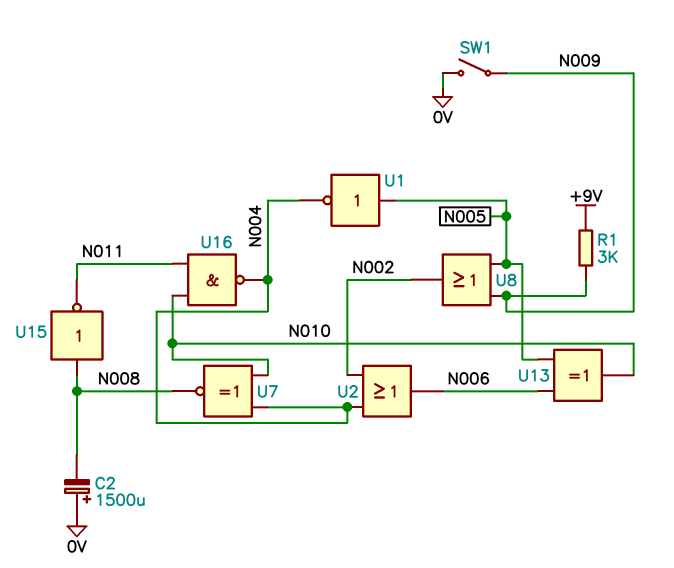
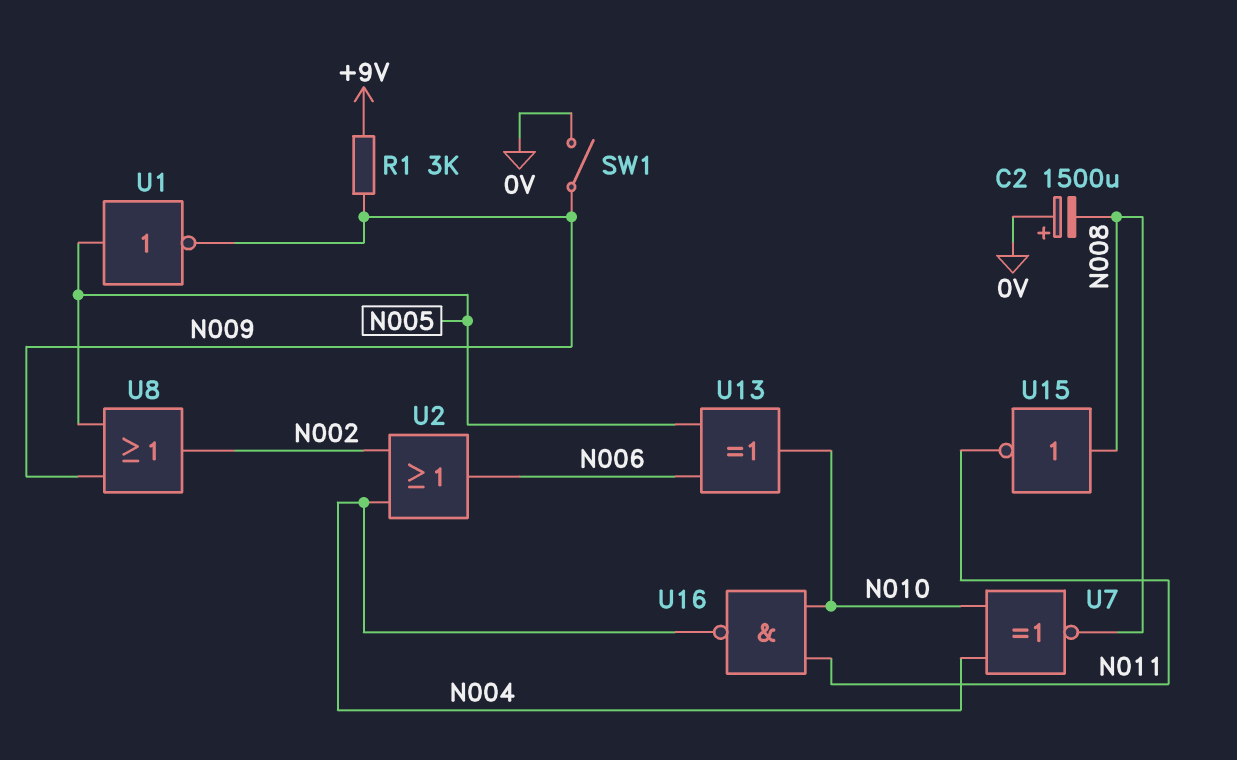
U1: NOT (in N005, out N004) -> NOT (in N005, out N009)

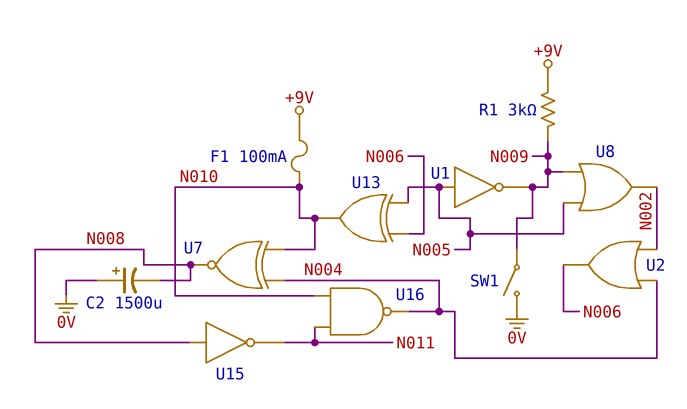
F1: none -> 100mA (+9V, N010)

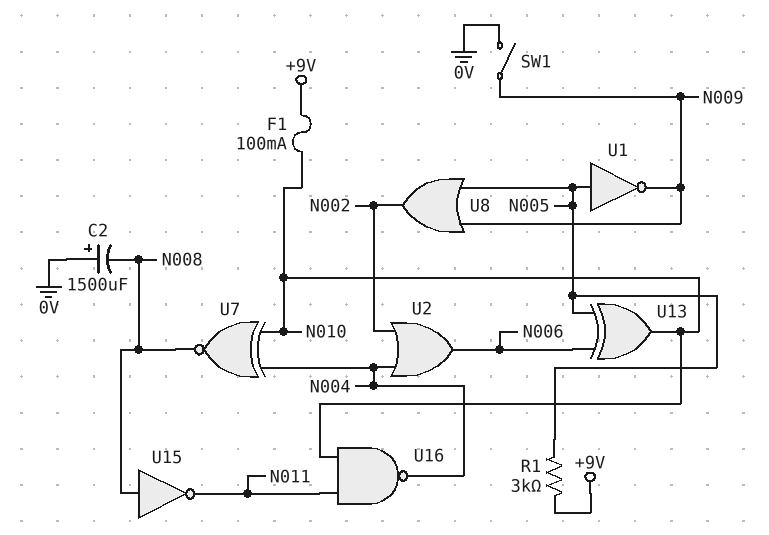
R1: 3k (+9V, N009) -> 3k (+9V, N005)

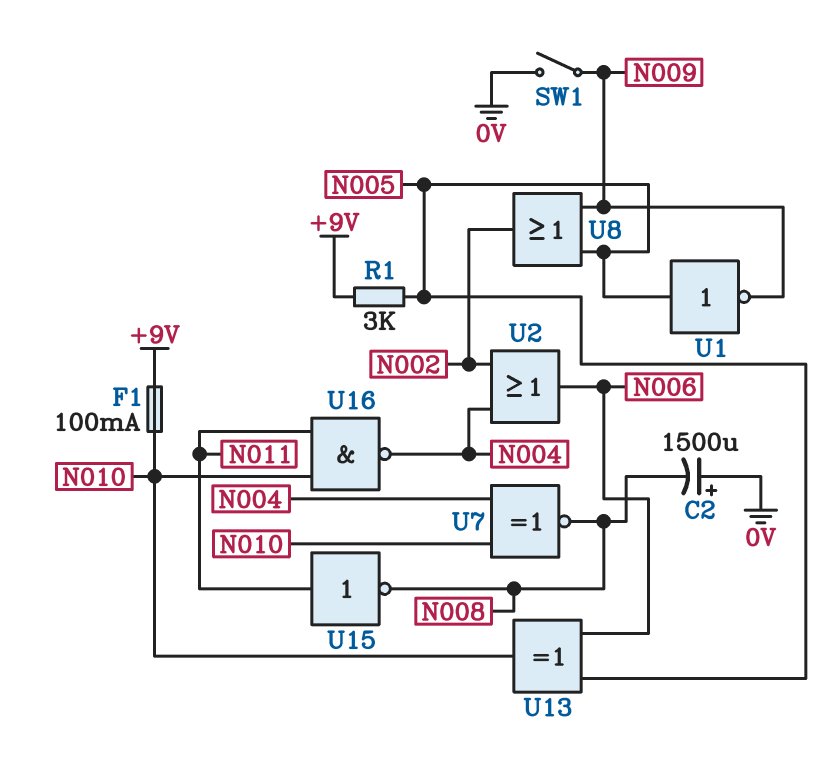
U15: NOT (in N008, out N011) -> NOT (in N011, out N008)

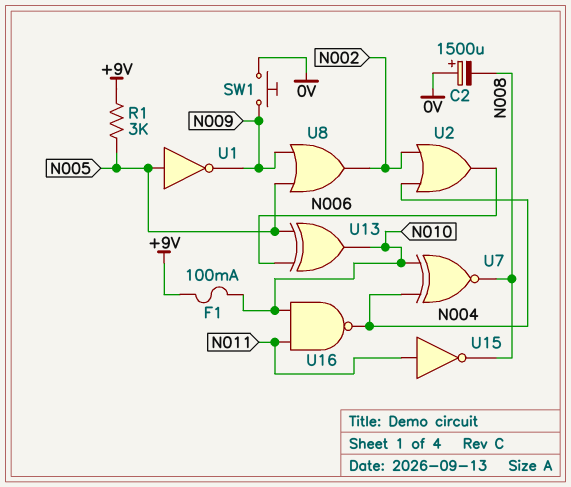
SW1: switch (0V, N009) -> button (0V, N009)

